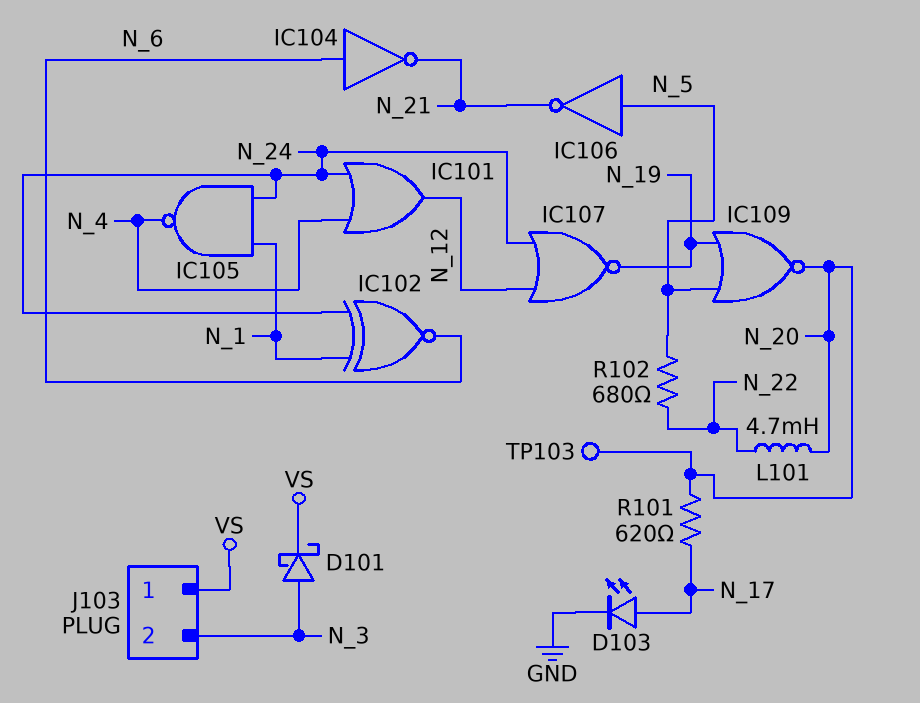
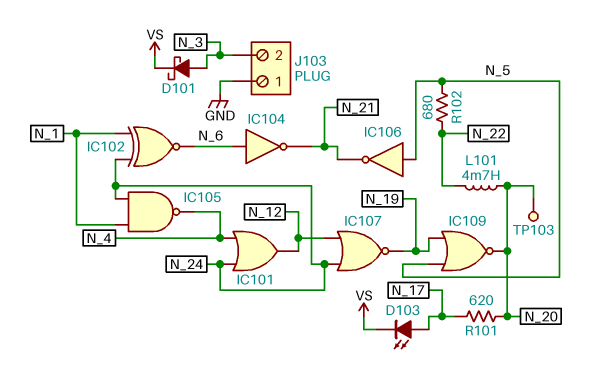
D103: LED (A N_17, K GND) -> LED (A N_17, K VS)
J103 pin 1: VS -> GND

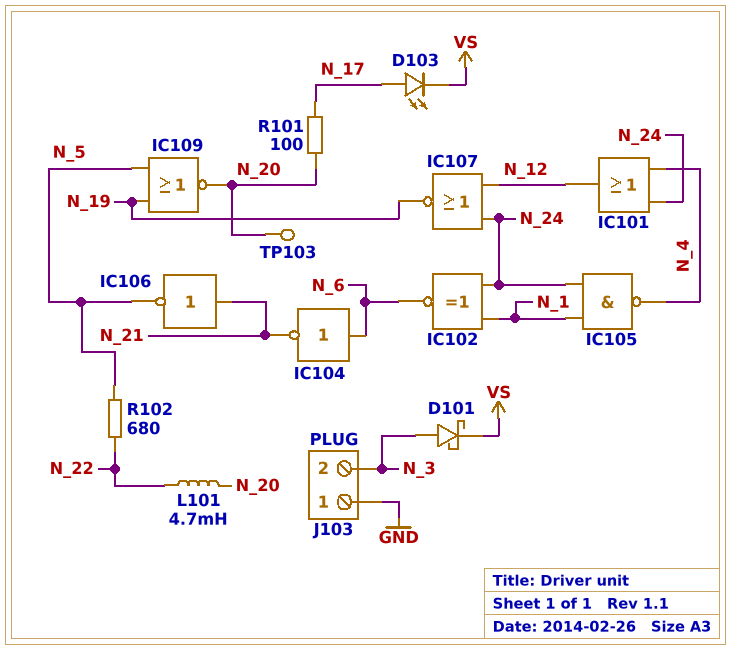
IC106: NOT (in N_5, out N_21) -> NOT (in N_21, out N_5)
R101: 620 (N_17, N_20) -> 100 (N_17, N_20)

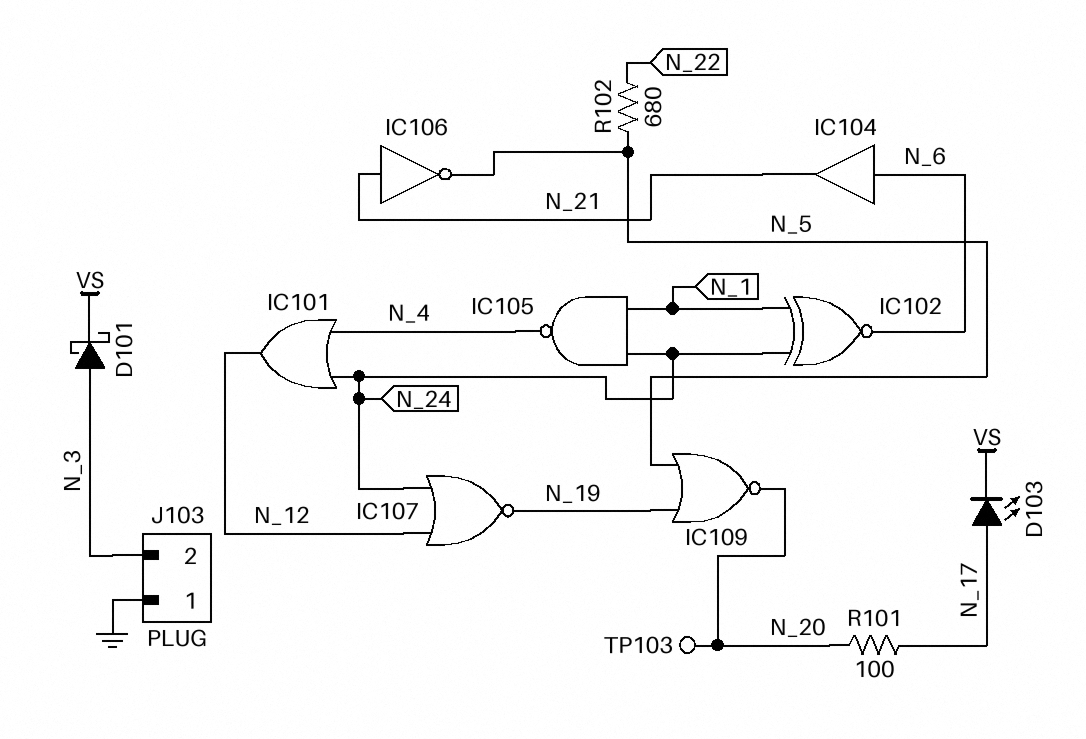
IC104: NOT (in N_6, out N_21) -> buffer (in N_6, out N_21)
L101: 4.7mH (N_20, N_22) -> none

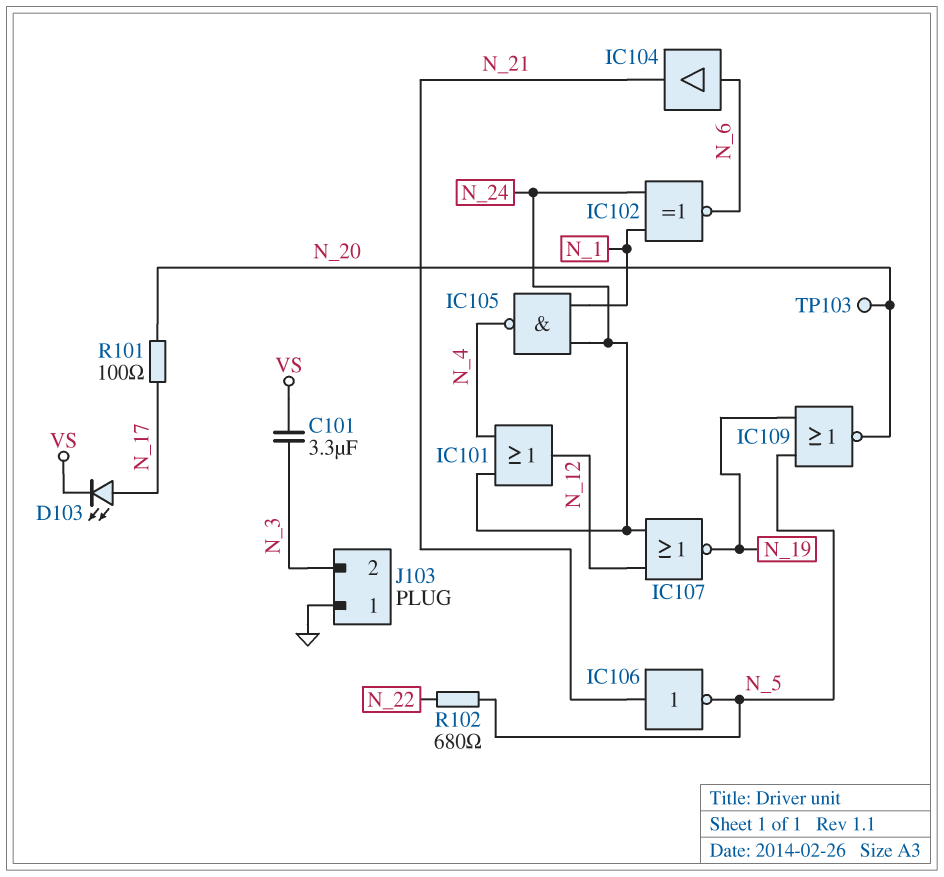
C101: none -> 3.3uF (N_3, VS)
D101: schottky (A N_3, K VS) -> none

